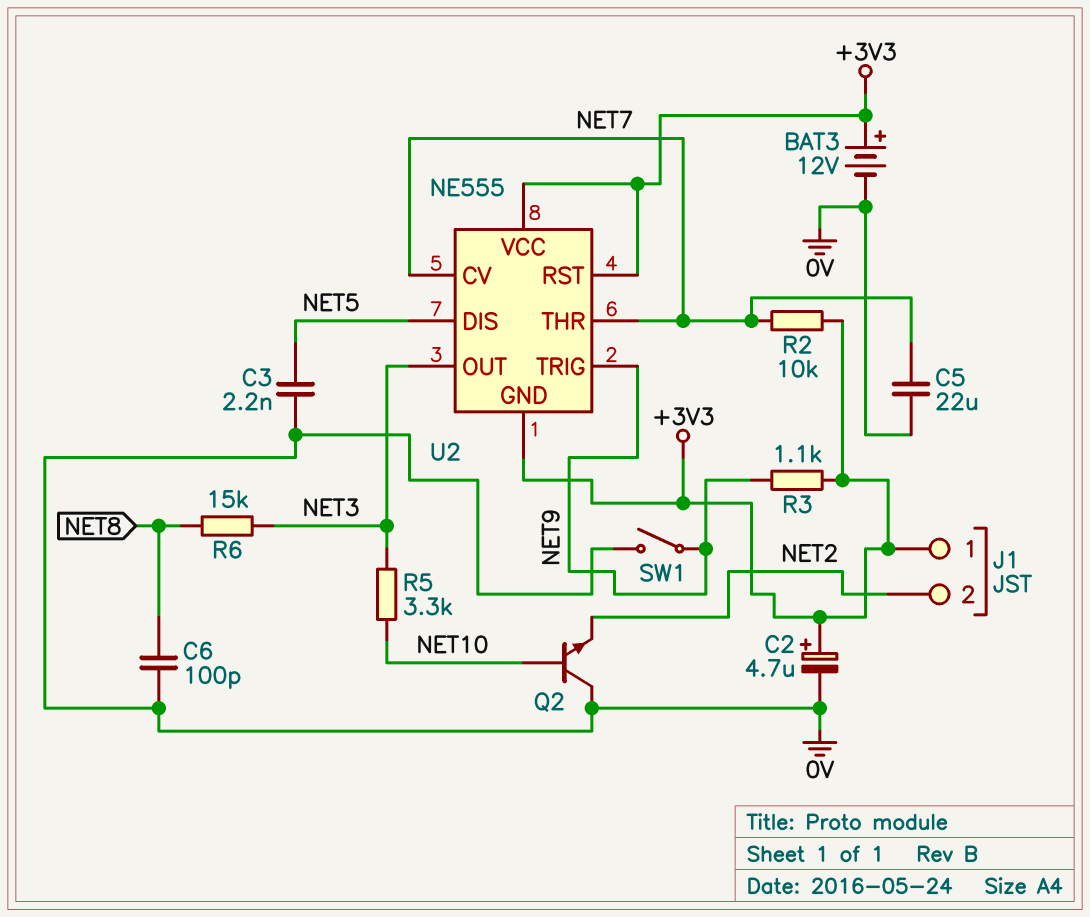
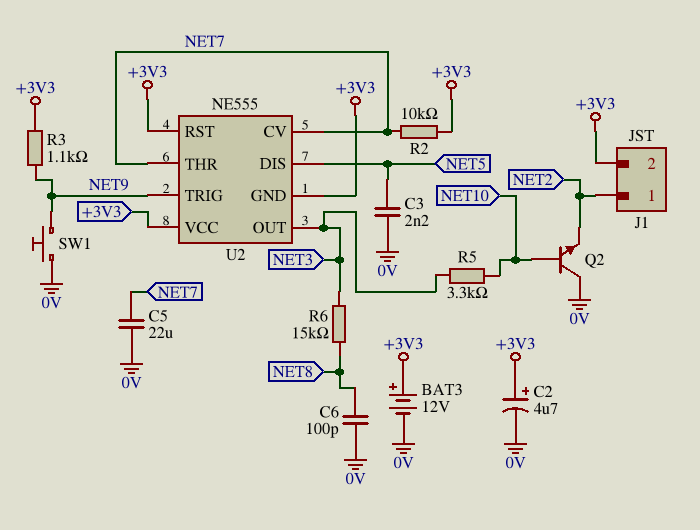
J1 pin 1: +3V3 -> NET2
J1 pin 2: NET2 -> +3V3
SW1: switch (0V, NET9) -> button (0V, NET9)

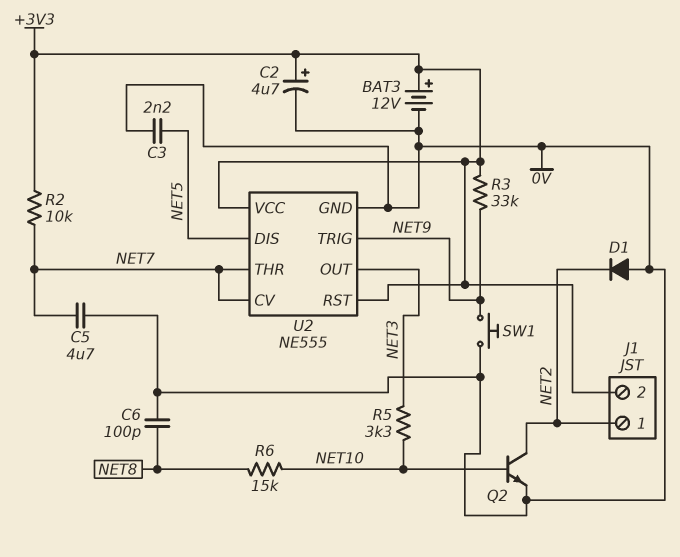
C5: 22uF (0V, NET7) -> 4.7uF (0V, NET7)
D1: none -> diode (A 0V, K NET2)
Q2: NPN (B NET10, C 0V, E NET2) -> NPN (B NET10, C NET2, E 0V)
R3: 1.1k (+3V3, NET9) -> 33k (+3V3, NET9)
R6: 15k (NET3, NET8) -> 15k (NET8, NET10)
U2 pin GND: +3V3 -> 0V

